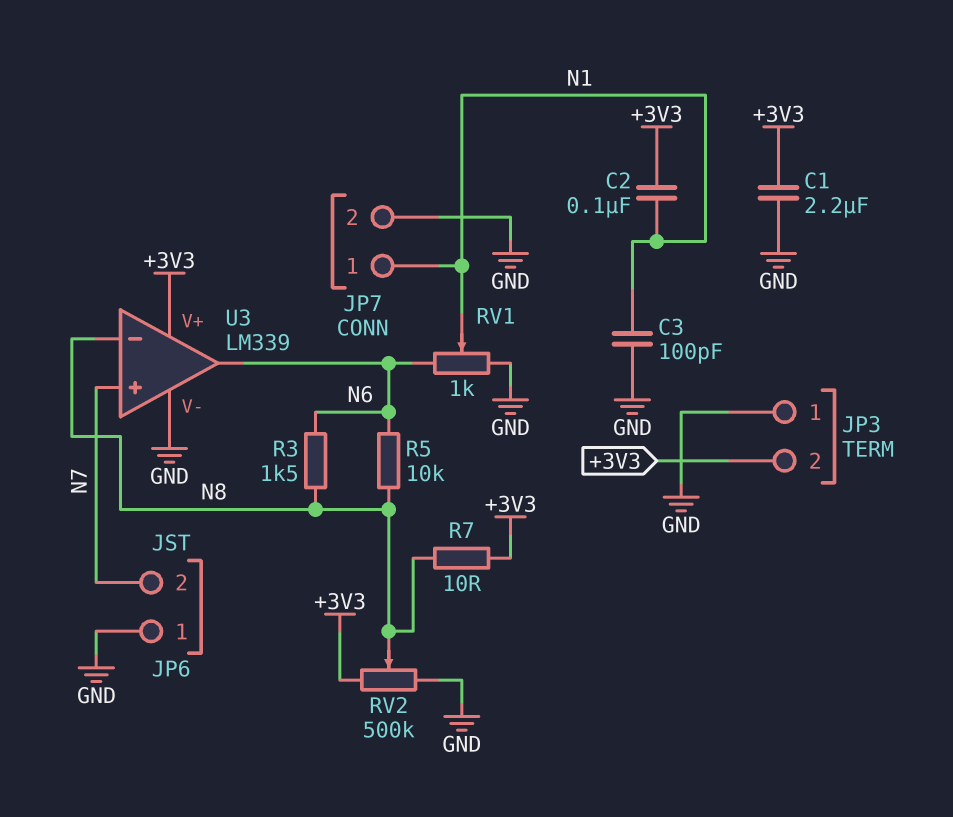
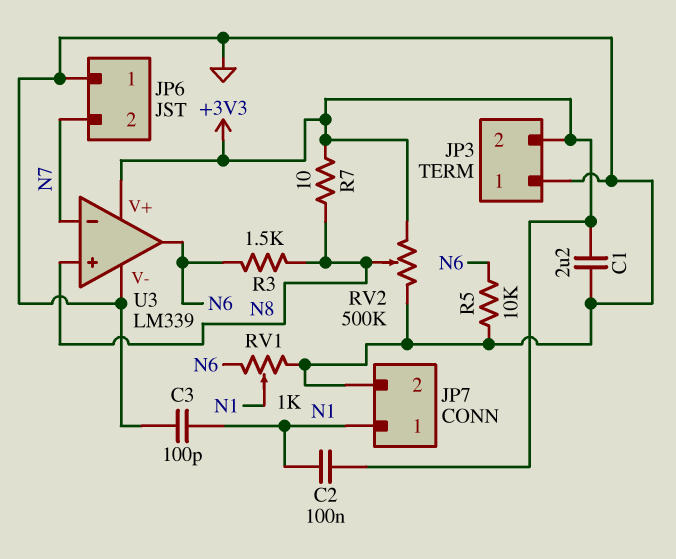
R5: 10k (N6, N8) -> 10k (GND, N6)
U3 pin in+: N7 -> N8
U3 pin in-: N8 -> N7

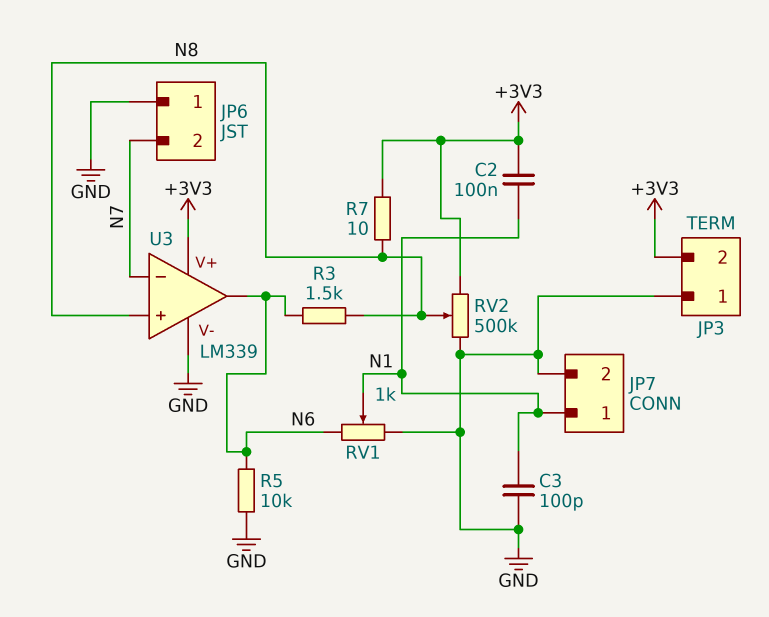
C1: 2.2uF (+3V3, GND) -> none

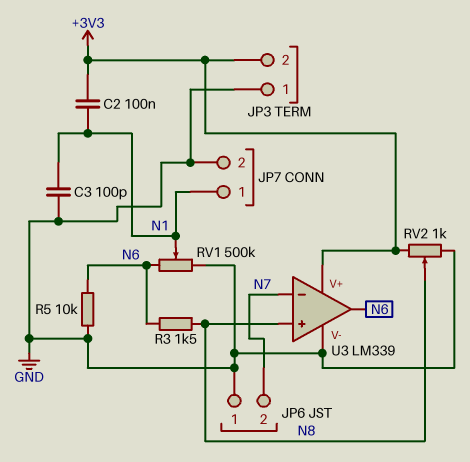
R7: 10 (+3V3, N8) -> none
RV1: 1k (GND, N6, wiper N1) -> 500k (GND, N6, wiper N1)
RV2: 500k (+3V3, GND, wiper N8) -> 1k (+3V3, GND, wiper N8)

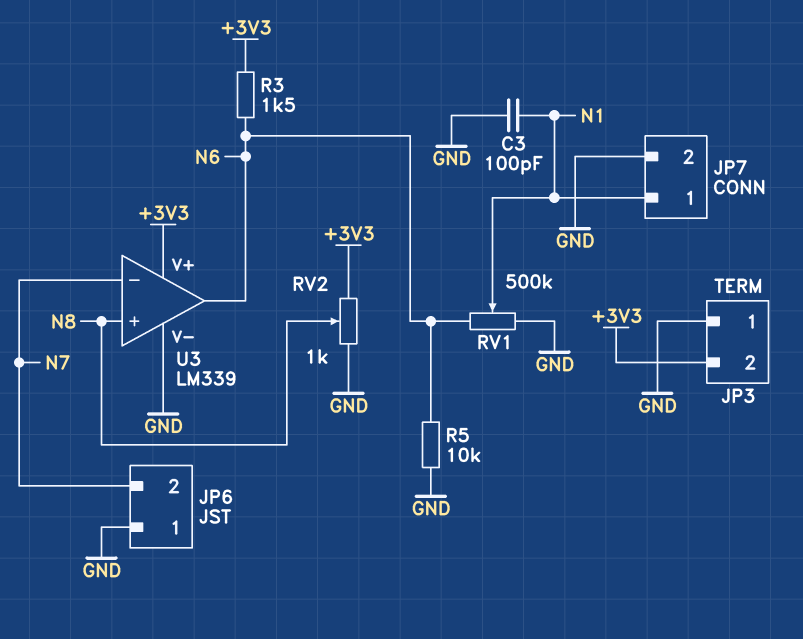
C2: 100nF (+3V3, N1) -> none
R3: 1.5k (N6, N8) -> 1.5k (+3V3, N6)

